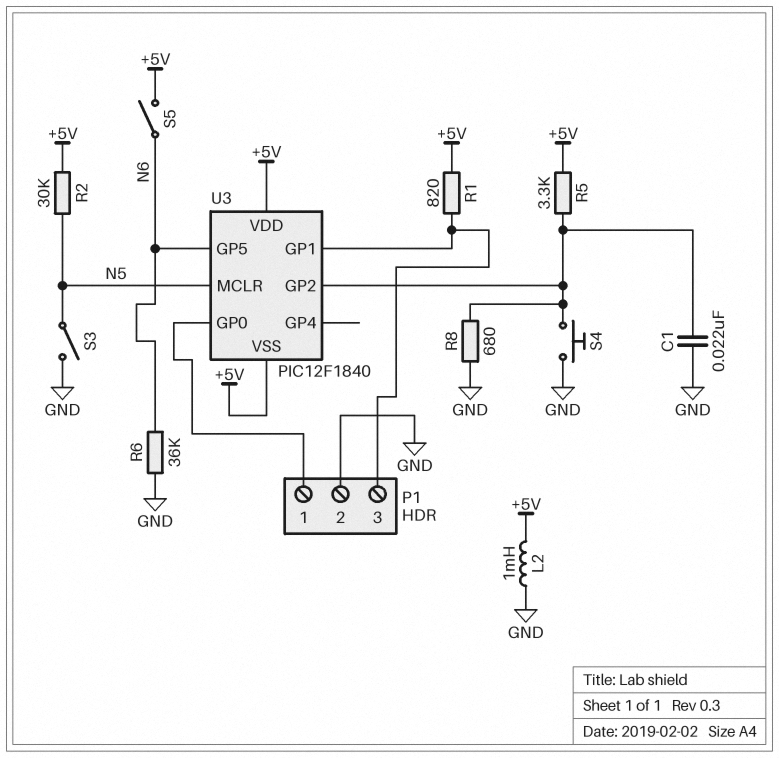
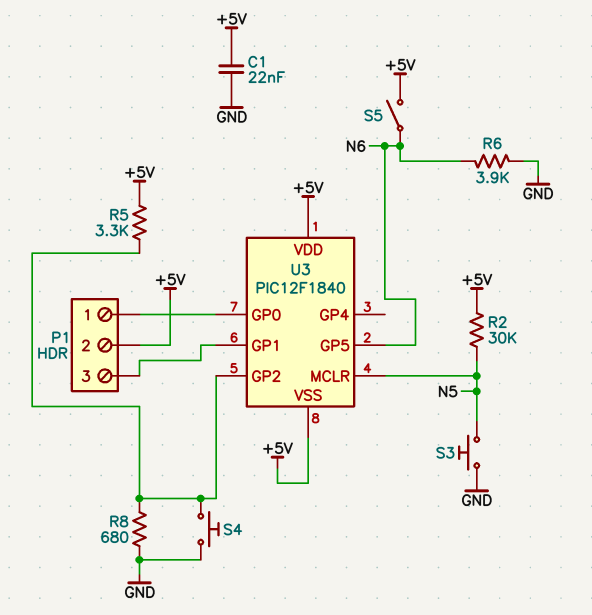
C1: 22nF (GND, U3/GP2) -> 22nF (+5V, GND)
L2: 1mH (+5V, GND) -> none
P1 pin 2: GND -> +5V
R1: 820 (+5V, P1/3) -> none
R6: 36k (GND, N6) -> 3.9k (GND, N6)
S3: switch (GND, N5) -> button (GND, N5)

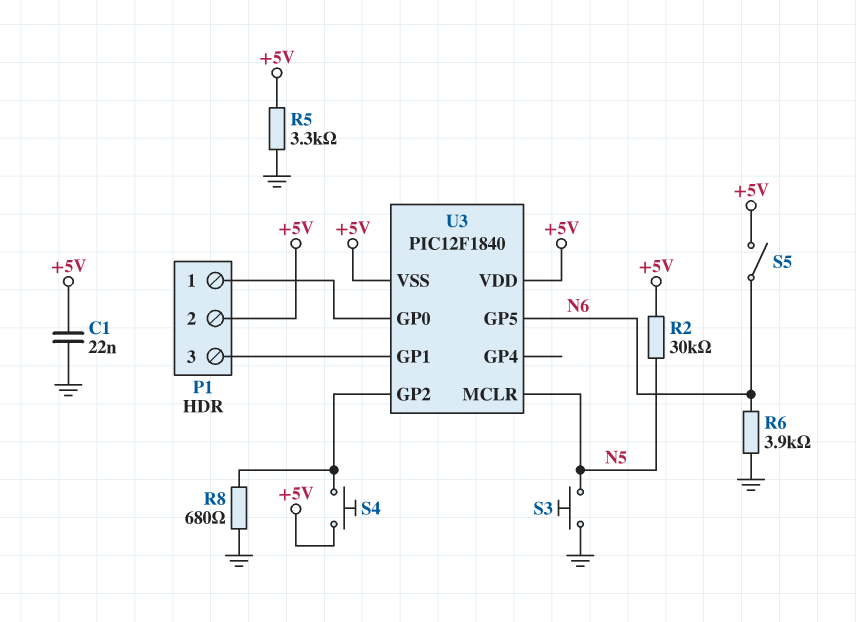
R5: 3.3k (+5V, U3/GP2) -> 3.3k (+5V, GND)
S4: button (GND, U3/GP2) -> button (+5V, U3/GP2)

